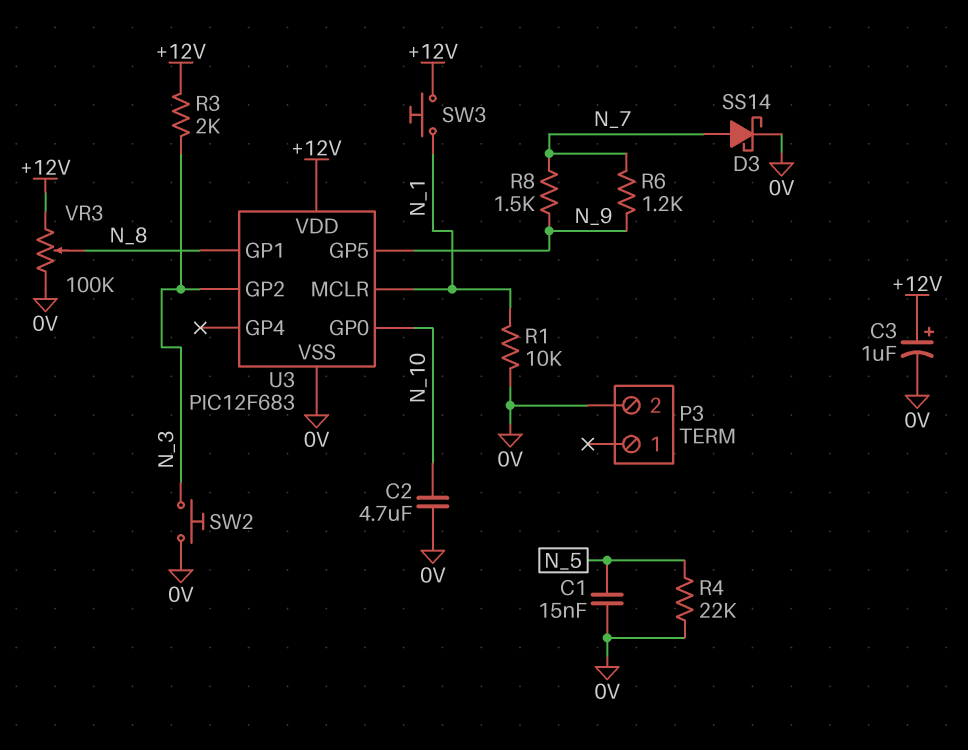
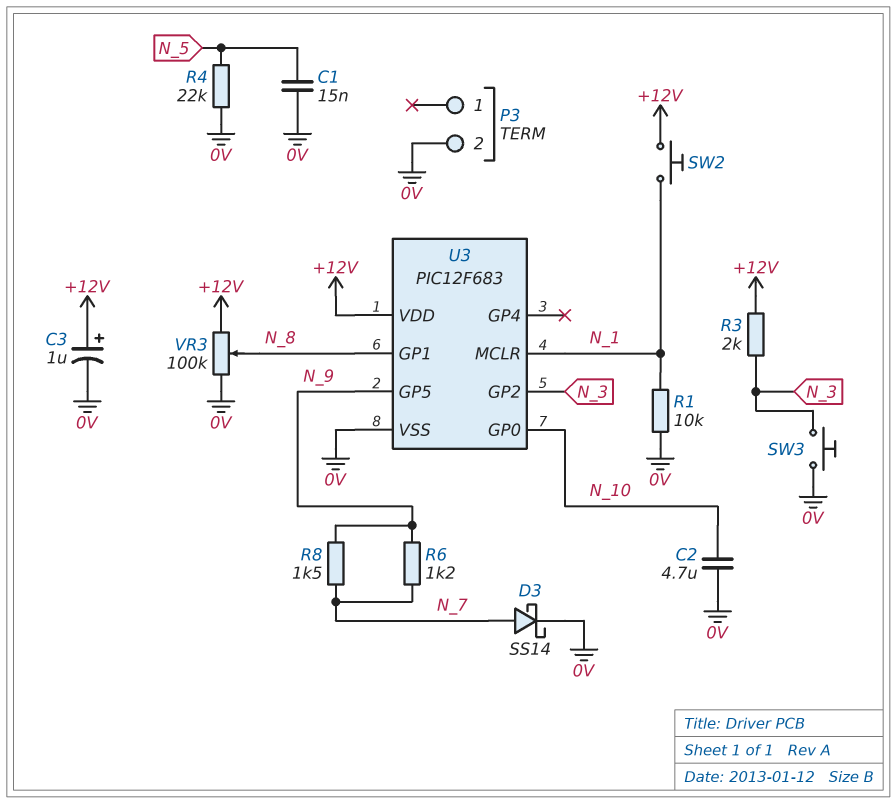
SW2: button (0V, N_3) -> button (+12V, N_1)
SW3: button (+12V, N_1) -> button (0V, N_3)

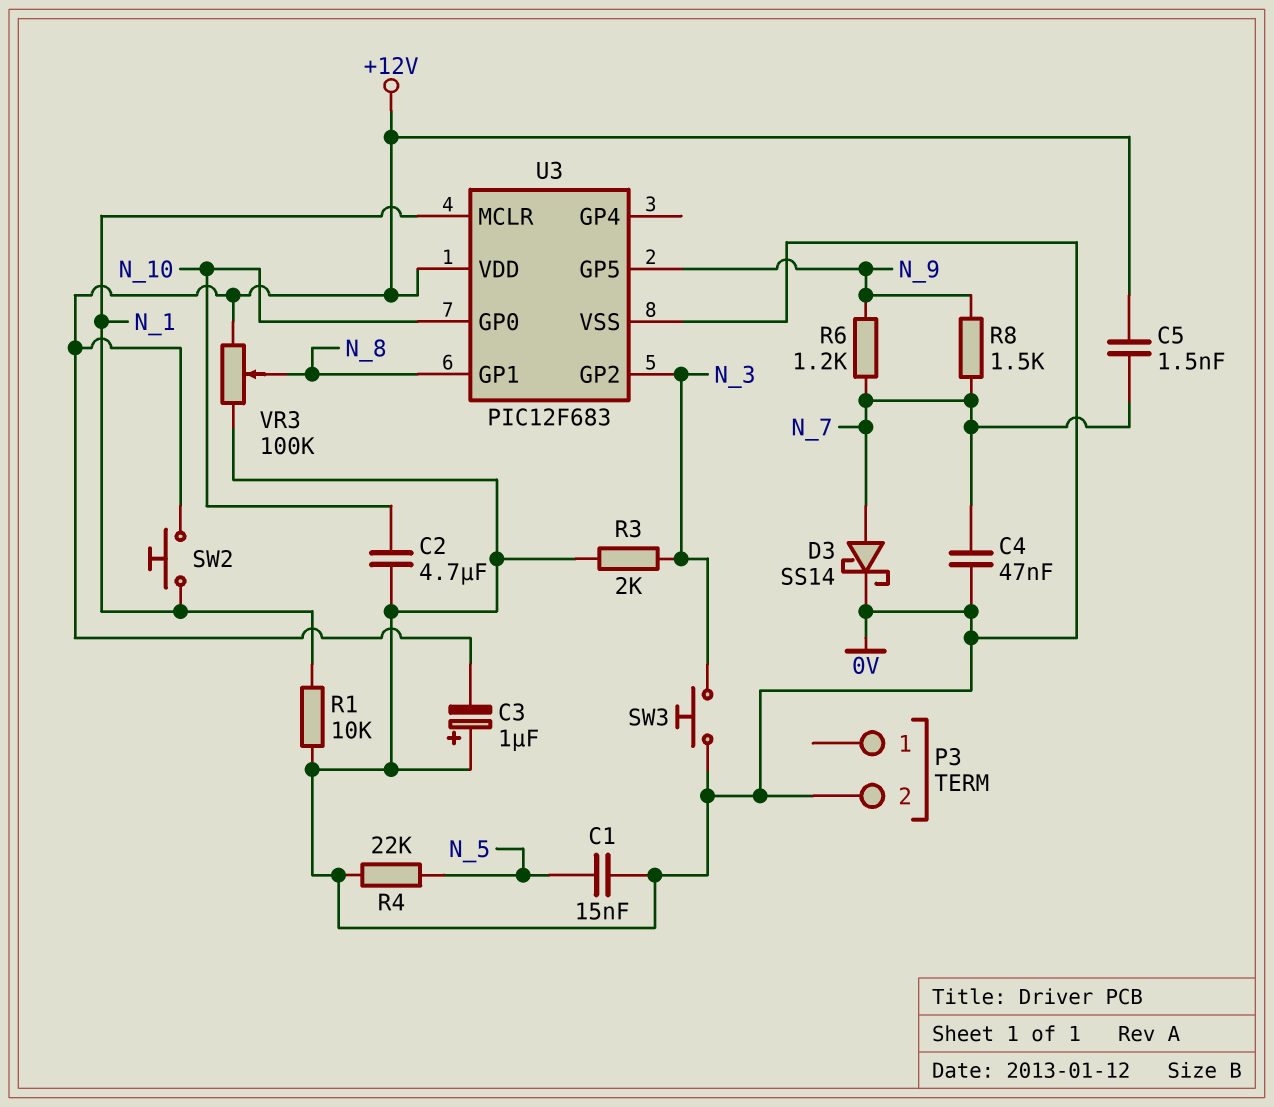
C3: 1uF (plus +12V, minus 0V) -> 1uF (plus 0V, minus +12V)
C4: none -> 47nF (0V, N_7)
C5: none -> 1.5nF (+12V, N_7)
R3: 2k (+12V, N_3) -> 2k (0V, N_3)

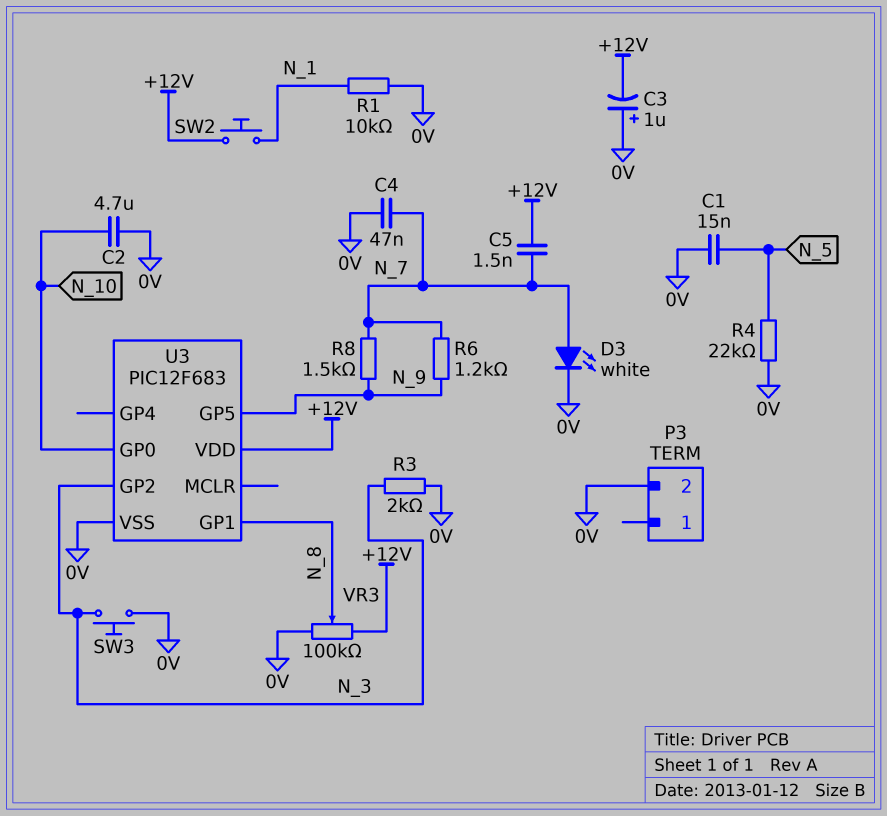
D3: schottky SS14 (A N_7, K 0V) -> LED white (A N_7, K 0V)
U3 pin MCLR: N_1 -> none

